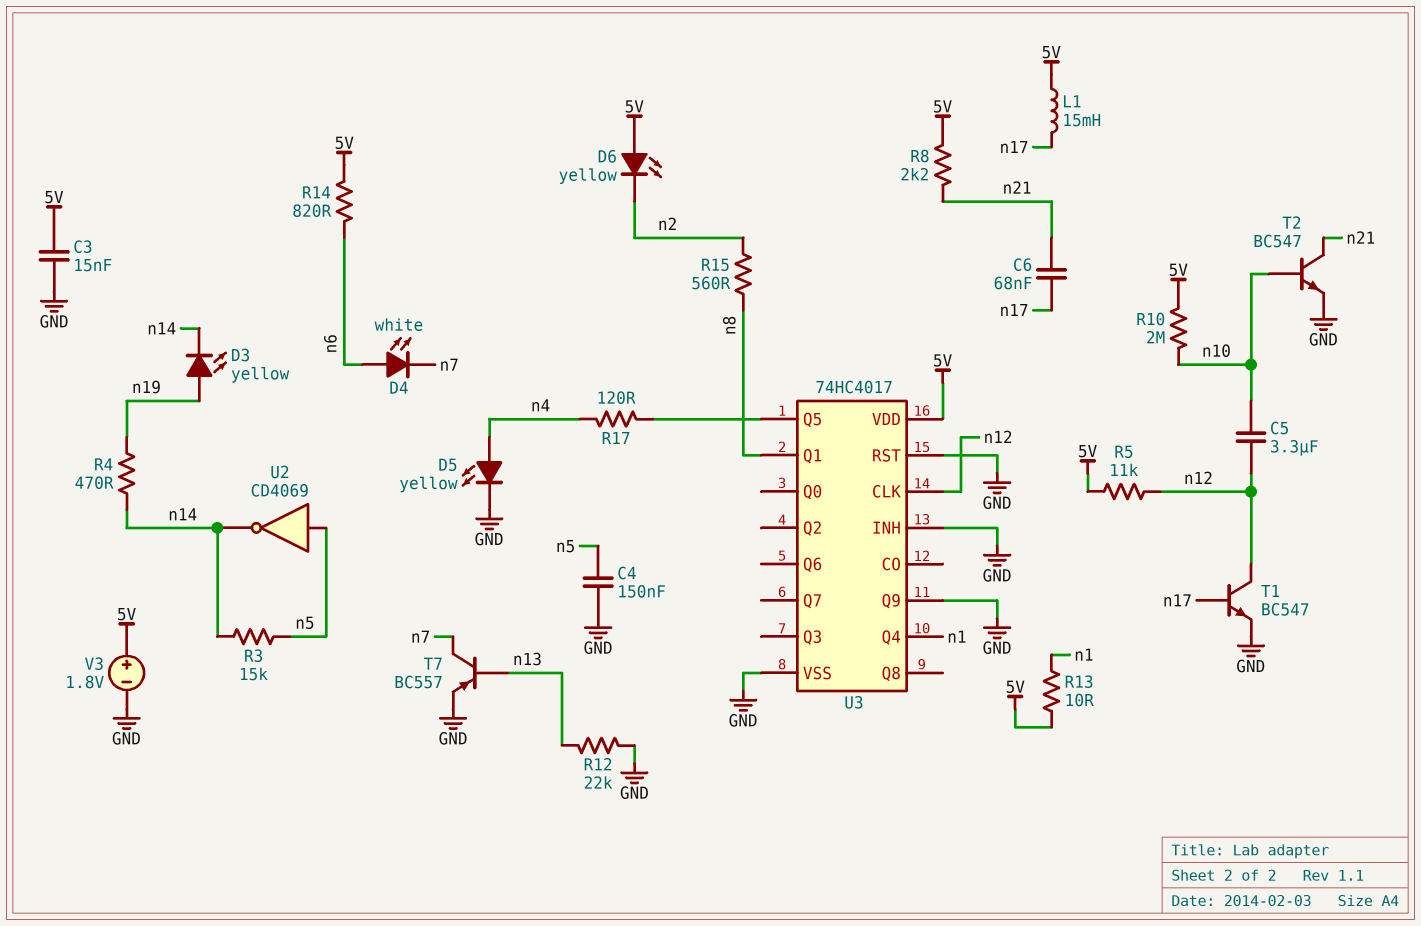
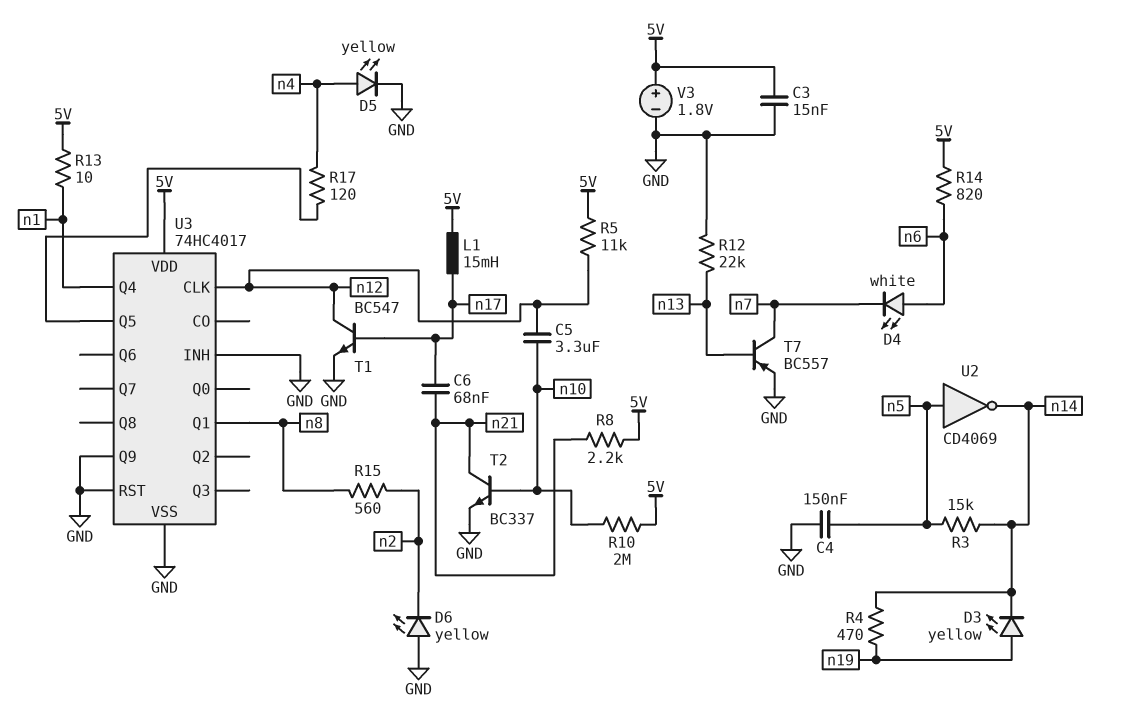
D6: LED yellow (A 5V, K n2) -> LED yellow (A GND, K n2)
T2: NPN BC547 (B n10, C n21, E GND) -> NPN BC337 (B n10, C n21, E GND)

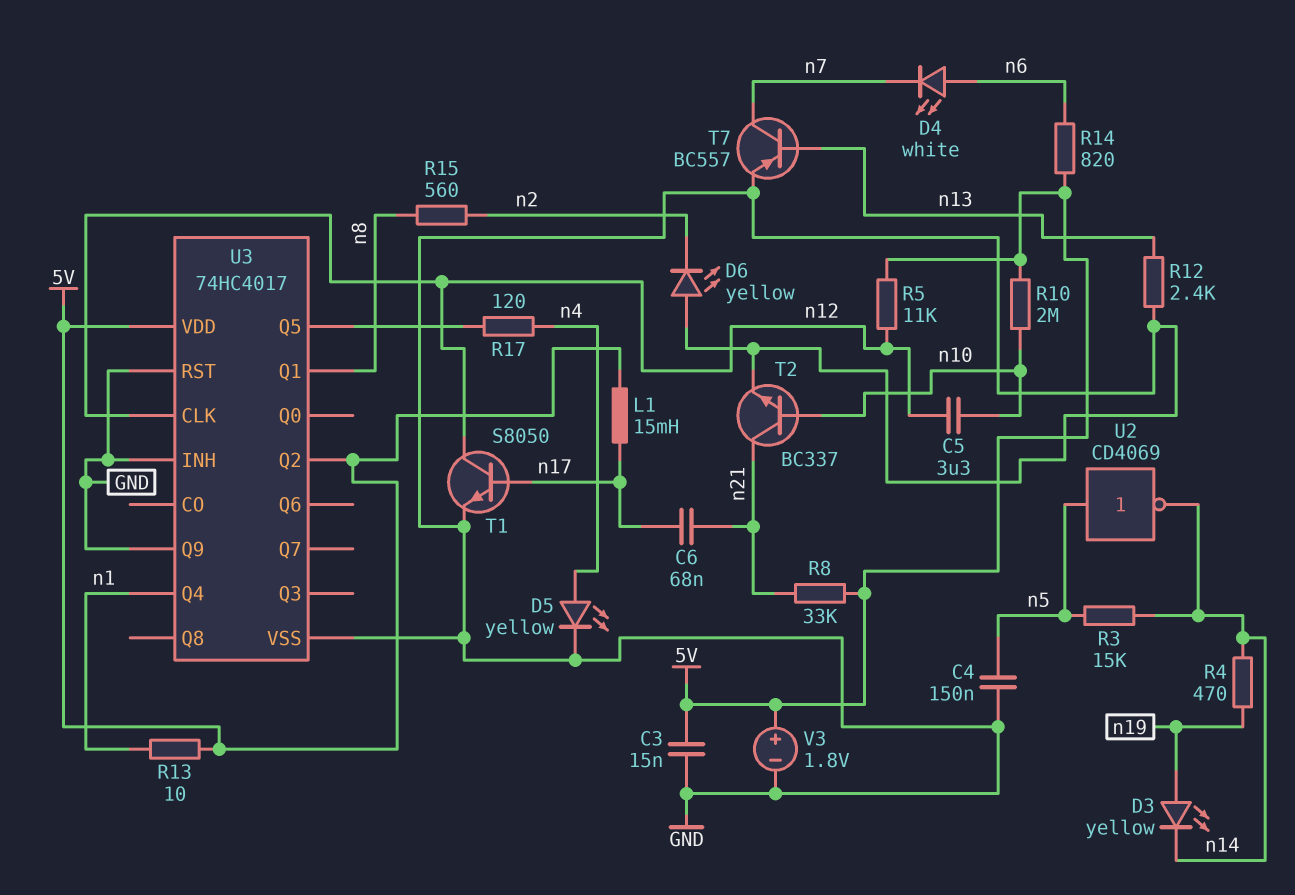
R8: 2.2k (5V, n21) -> 33k (5V, n21)
R12: 22k (GND, n13) -> 2.4k (GND, n13)
T1: NPN BC547 (B n17, C n12, E GND) -> NPN S8050 (B n17, C n12, E GND)
U3 pin Q2: none -> 5V

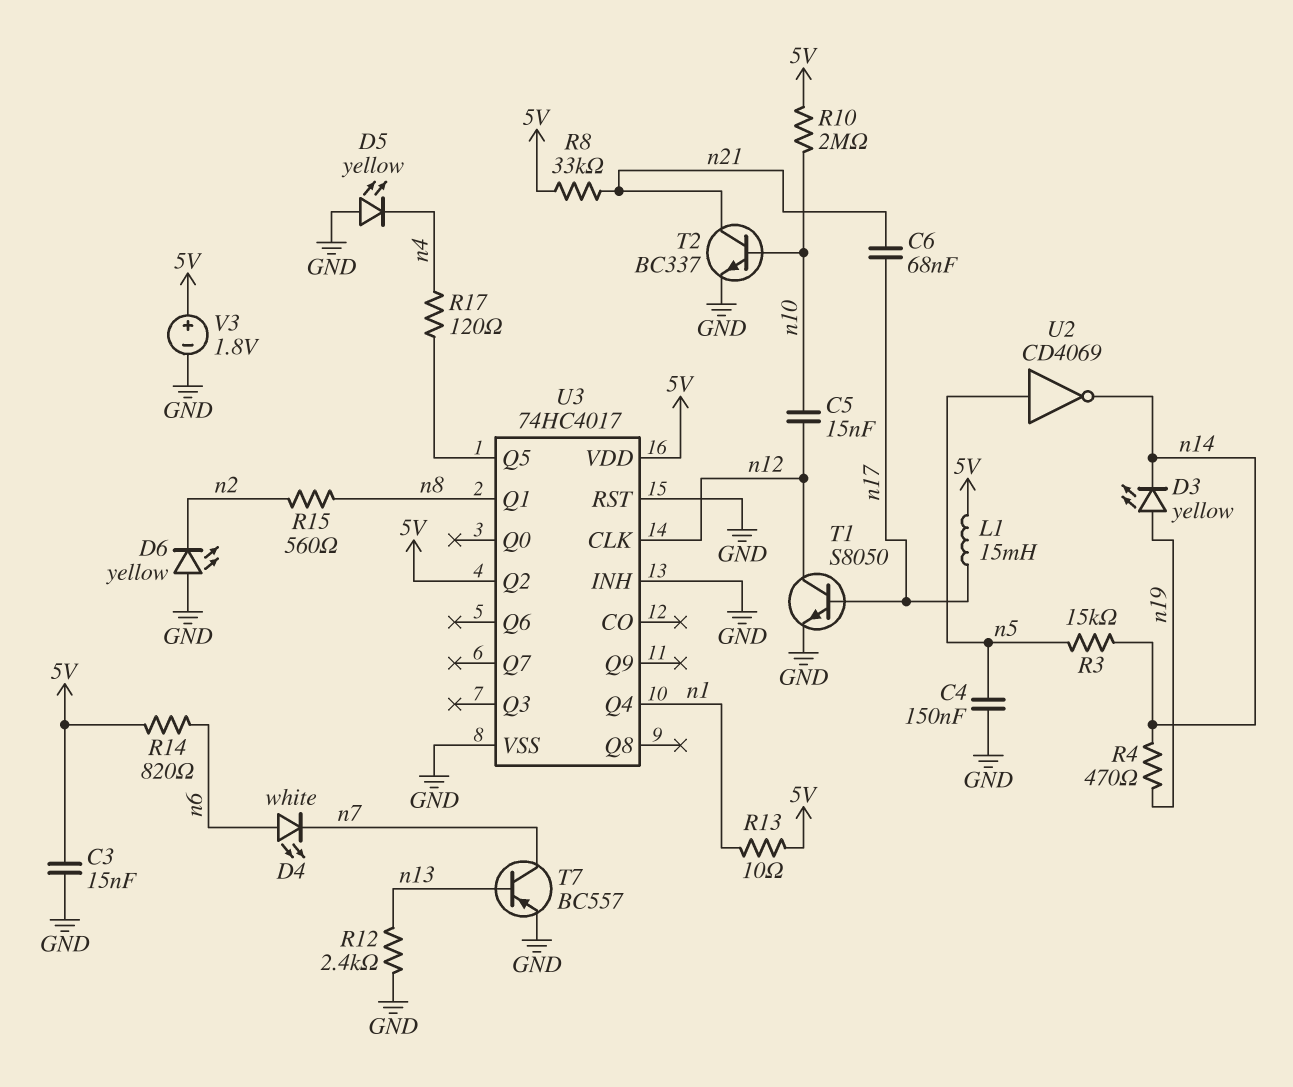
C5: 3.3uF (n10, n12) -> 15nF (n10, n12)
D5: LED yellow (A n4, K GND) -> LED yellow (A GND, K n4)
R5: 11k (5V, n12) -> none
U3 pin Q9: GND -> none

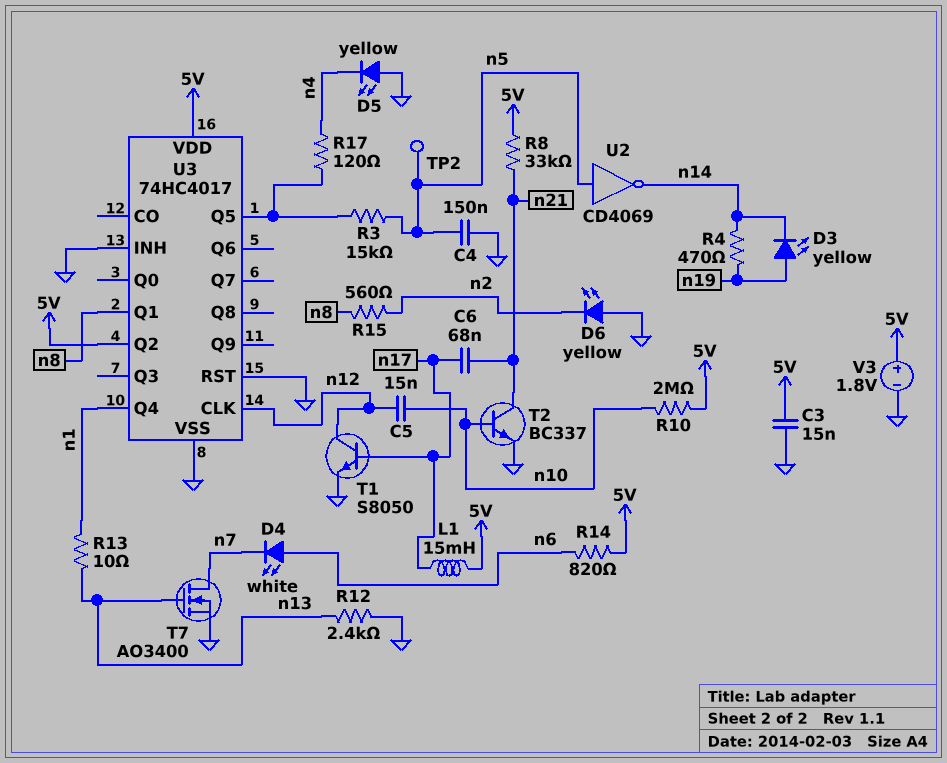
R3: 15k (n5, n14) -> 15k (U3/Q5, n5)
R13: 10 (5V, n1) -> 10 (n1, n13)
T7: PNP BC557 (B n13, C n7, E GND) -> NMOS AO3400 (G n13, D n7, S GND)
TP2: none -> test point (n5)

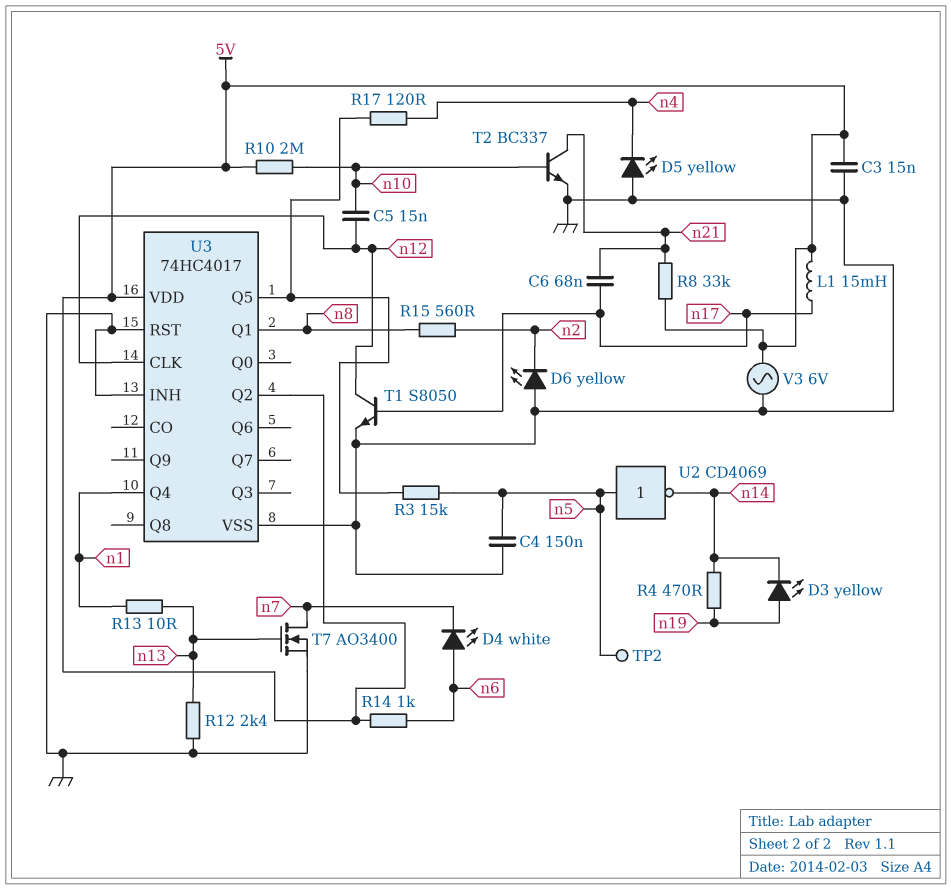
R14: 820 (5V, n6) -> 1k (5V, n6)
V3: 1.8V (plus 5V, minus GND) -> AC 6V (5V, GND)

